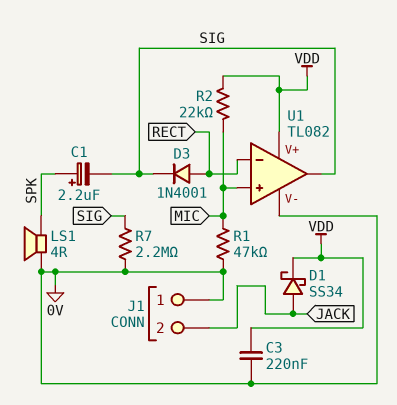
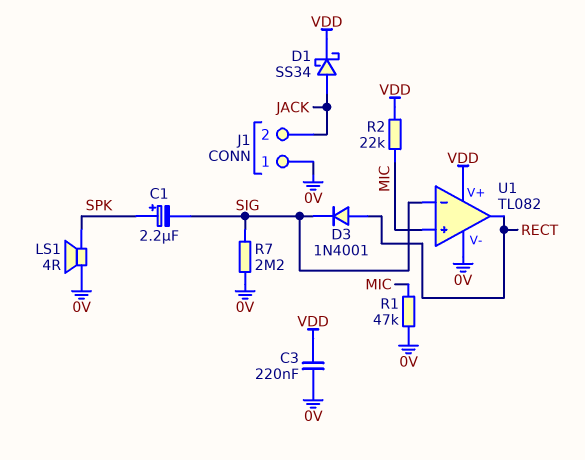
U1 pin in-: RECT -> SIG
U1 pin out: SIG -> RECT

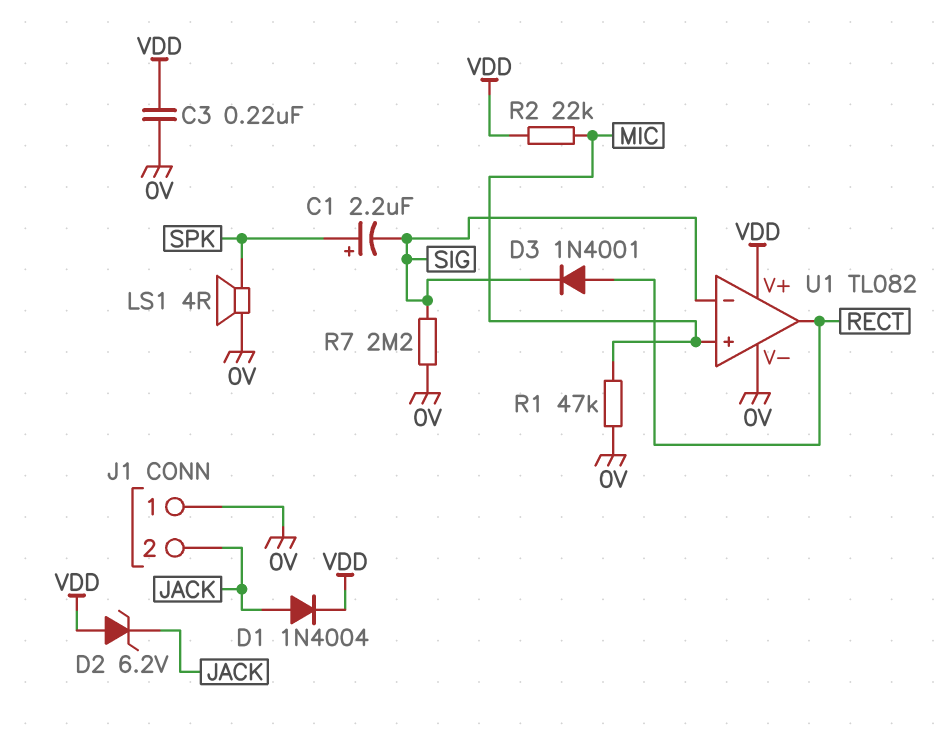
D1: schottky SS34 (A JACK, K VDD) -> diode 1N4004 (A JACK, K VDD)
D2: none -> zener 6.2V (A VDD, K JACK)

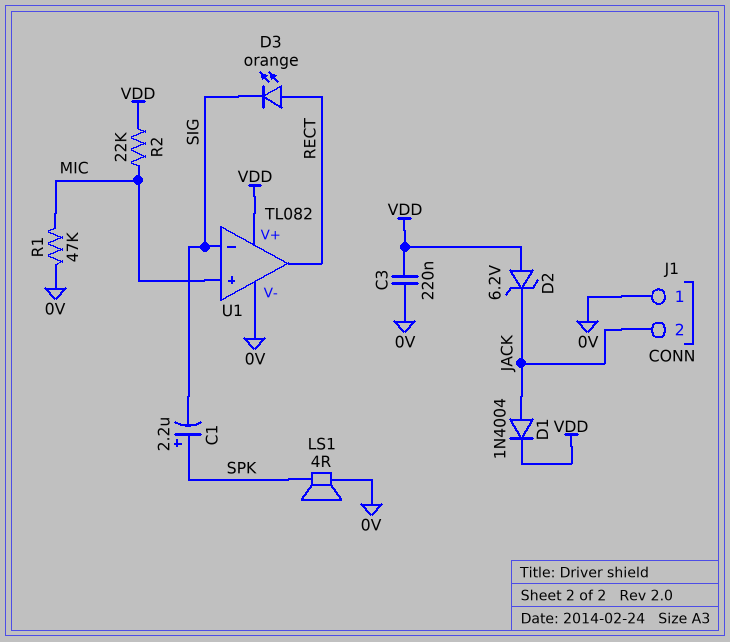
D3: diode 1N4001 (A RECT, K SIG) -> LED orange (A RECT, K SIG)
R7: 2.2M (0V, SIG) -> none

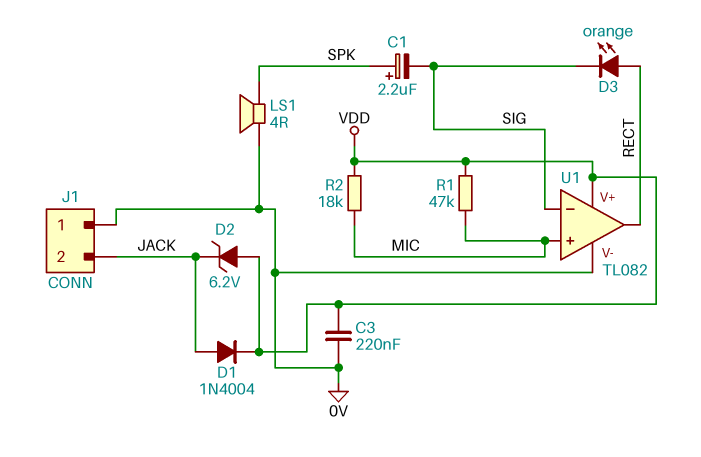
R1: 47k (0V, MIC) -> 47k (MIC, VDD)
R2: 22k (MIC, VDD) -> 18k (MIC, VDD)

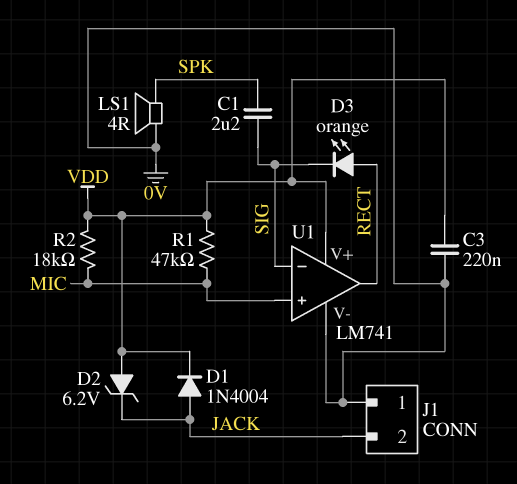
C1: 2.2uF (plus SPK, minus SIG) -> 2.2uF (SIG, SPK)
U1: TL082 -> LM741

